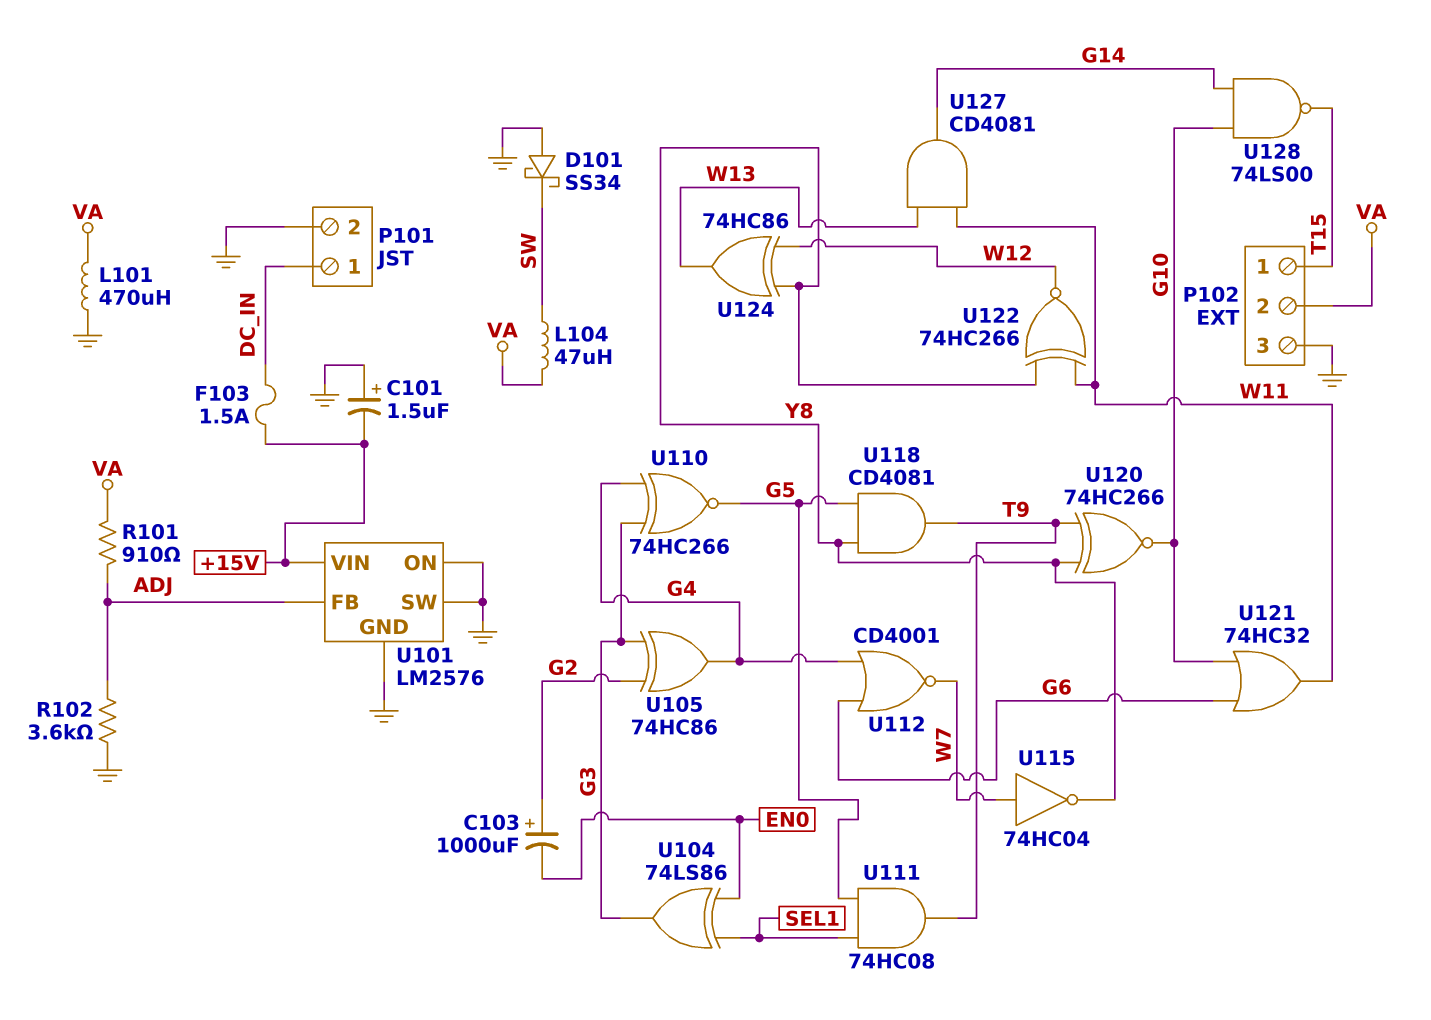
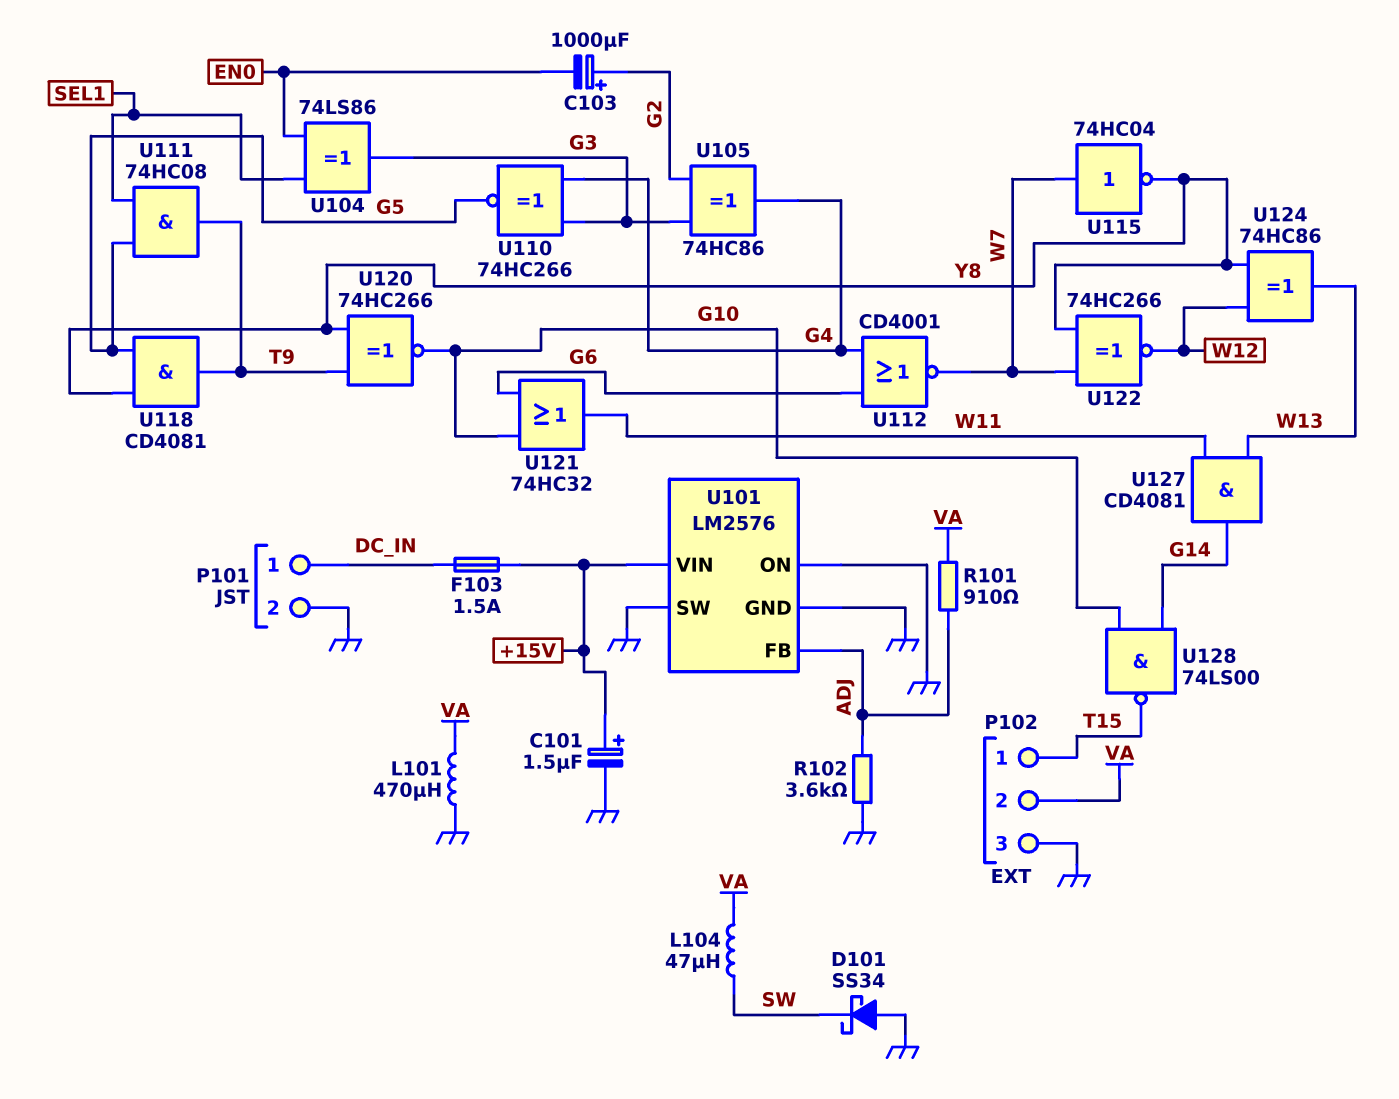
C101: 1.5uF (plus GND, minus +15V) -> 1.5uF (plus +15V, minus GND)
U122: XNOR 74HC266 (in W11, in Y8, out W12) -> XNOR 74HC266 (in W7, in Y8, out W12)

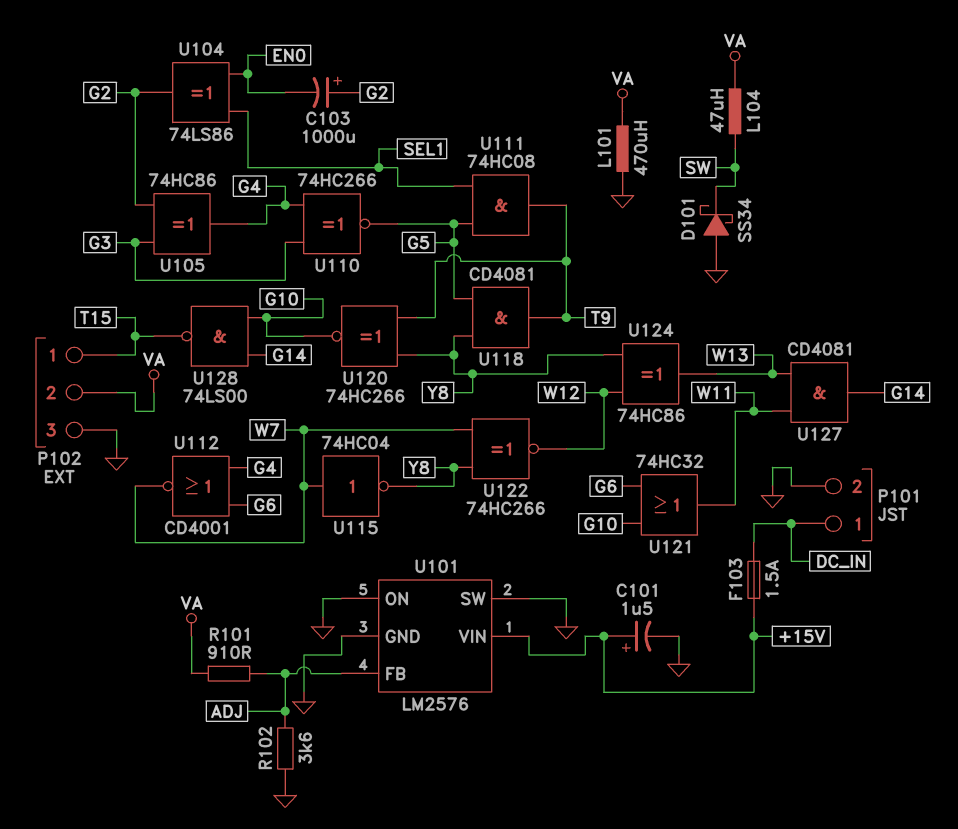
U104: XOR 74LS86 (in EN0, in SEL1, out G3) -> XOR 74LS86 (in EN0, in SEL1, out G2)

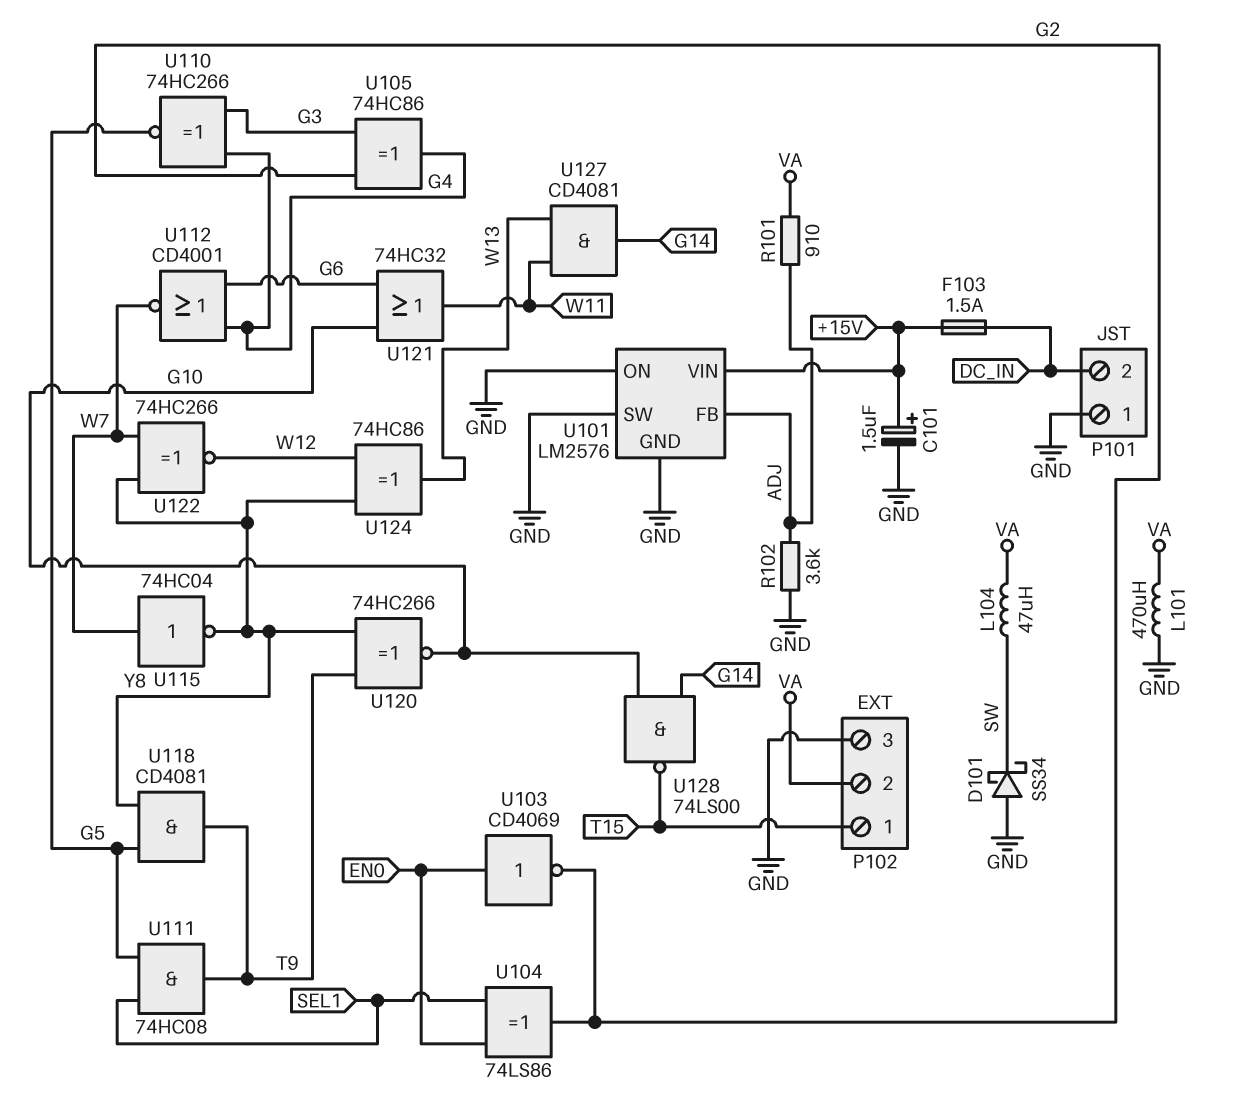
C103: 1000uF (plus G2, minus EN0) -> none
P101 pin 1: DC_IN -> GND
P101 pin 2: GND -> DC_IN
U103: none -> NOT CD4069 (in EN0, out G2)

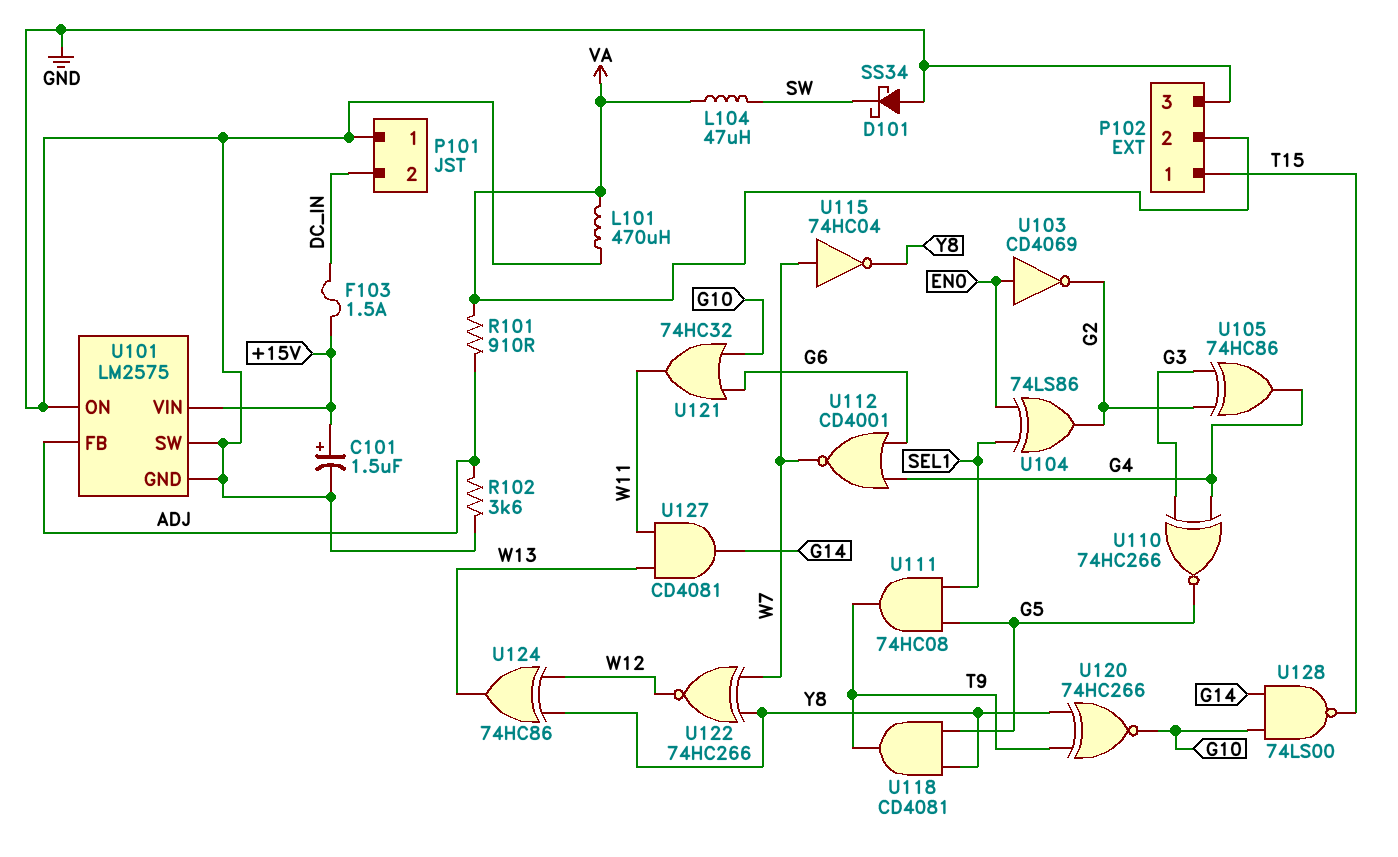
U101: LM2576 -> LM2575

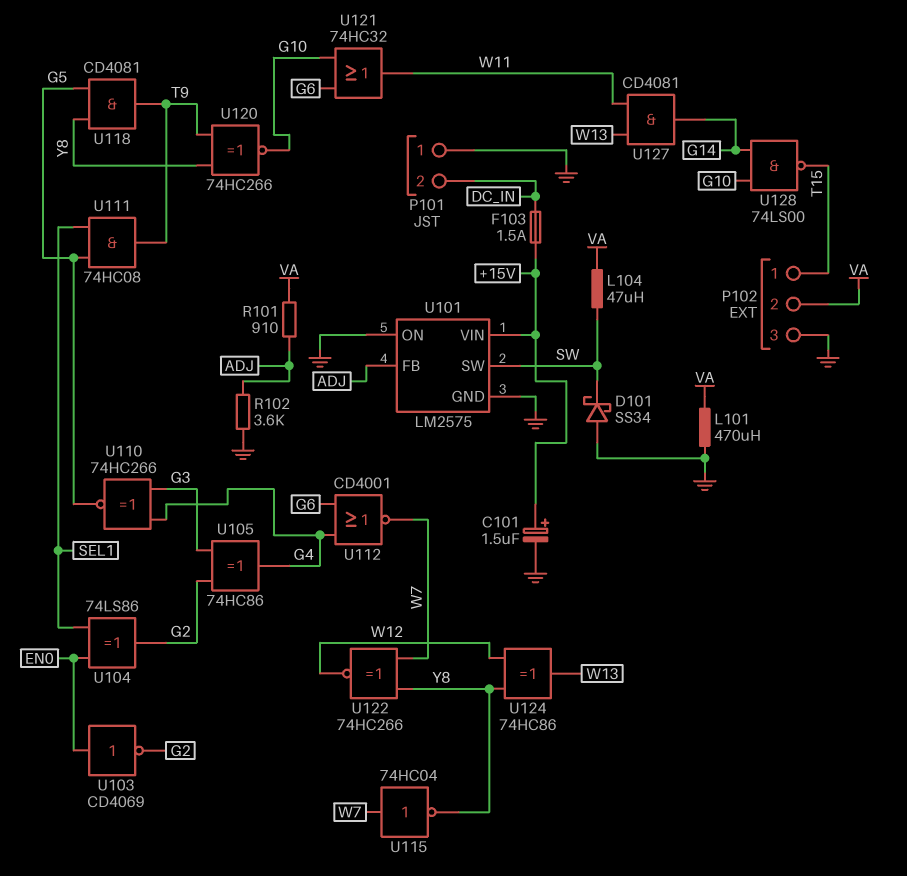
U101 pin SW: GND -> SW

